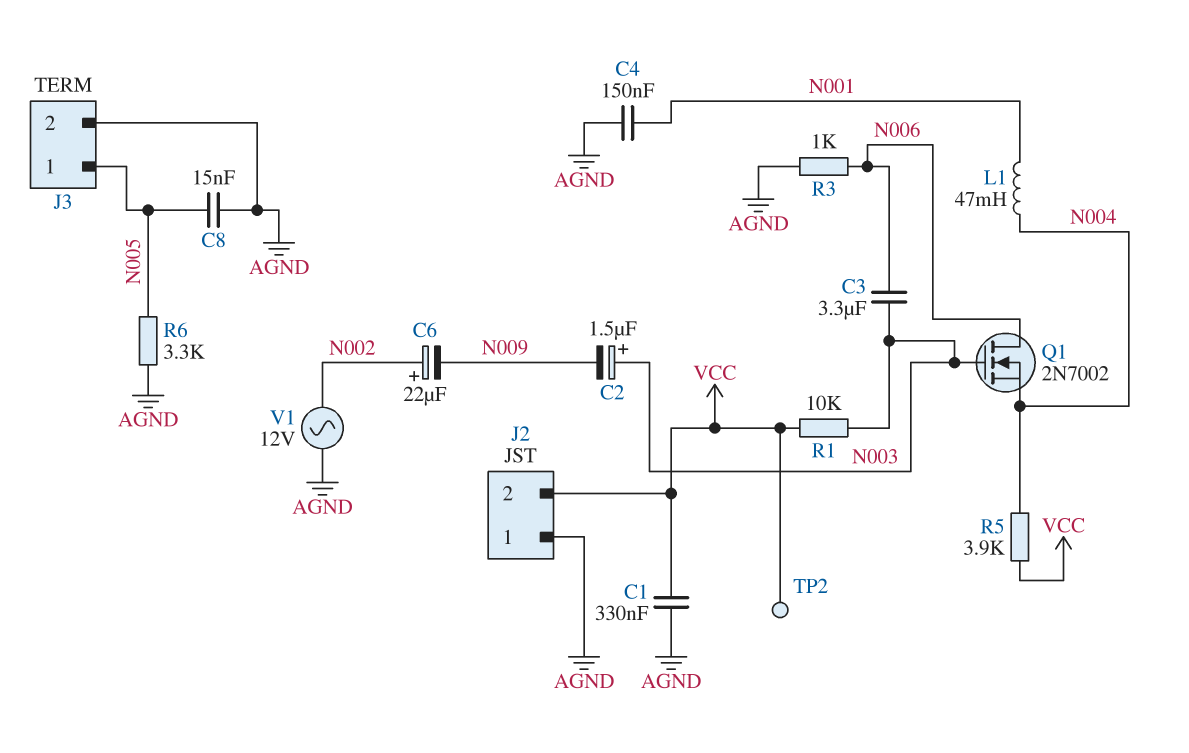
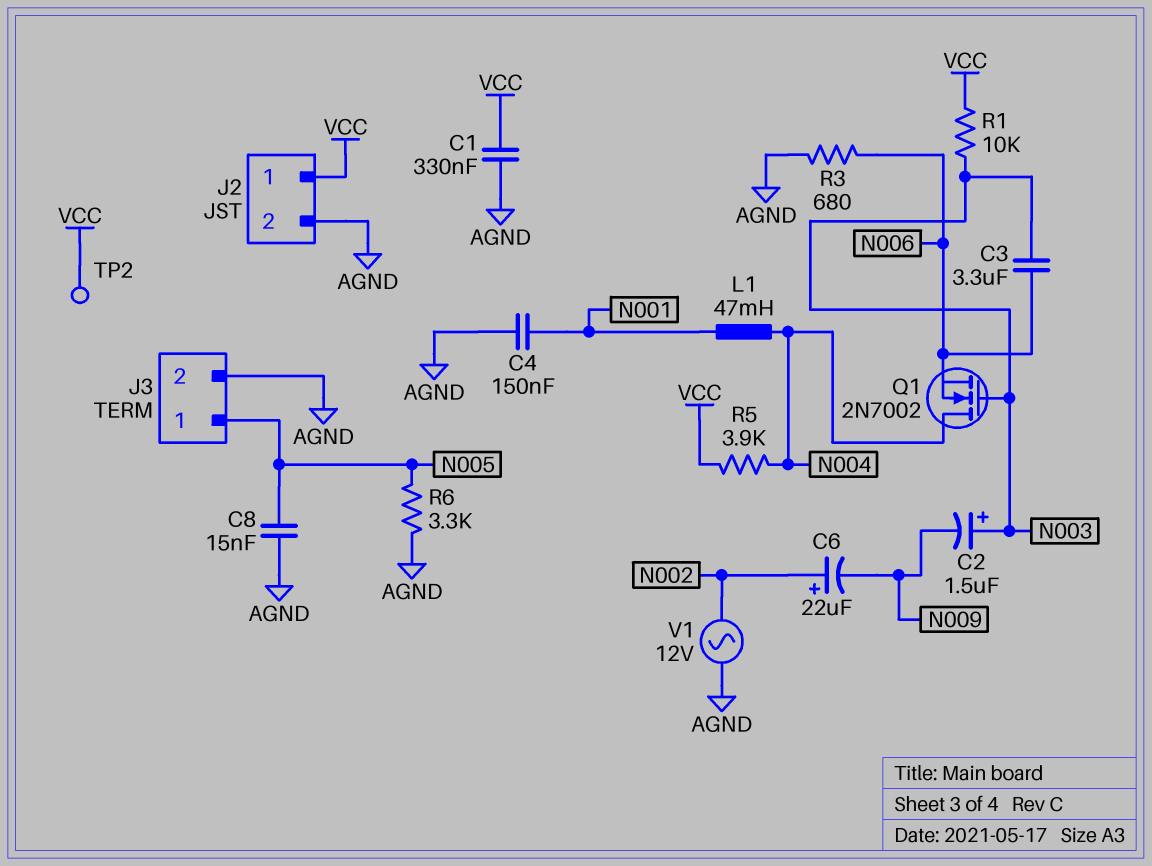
J2 pin 1: AGND -> VCC
J2 pin 2: VCC -> AGND
Q1: NMOS 2N7002 (G N003, D N006, S N004) -> NMOS 2N7002 (G N003, D N004, S N006)
R3: 1k (AGND, N006) -> 680 (AGND, N006)

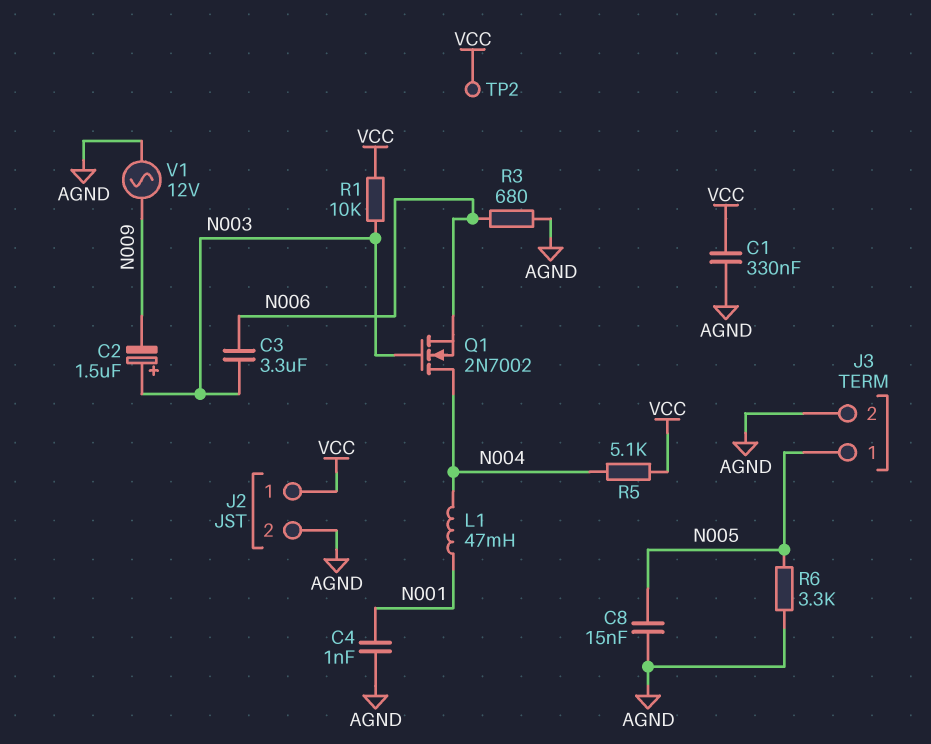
C4: 150nF (AGND, N001) -> 1nF (AGND, N001)
C6: 22uF (plus N002, minus N009) -> none
R5: 3.9k (N004, VCC) -> 5.1k (N004, VCC)
V1: AC 12V (AGND, N002) -> AC 12V (AGND, N009)

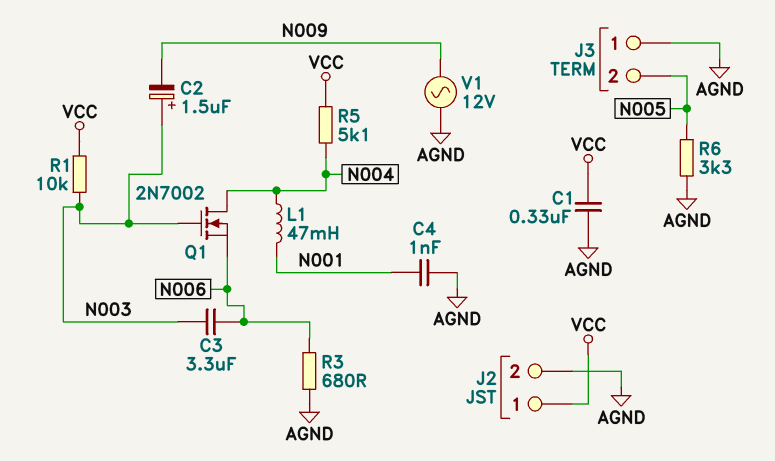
C8: 15nF (AGND, N005) -> none
J3 pin 1: N005 -> AGND
J3 pin 2: AGND -> N005
TP2: test point (VCC) -> none

